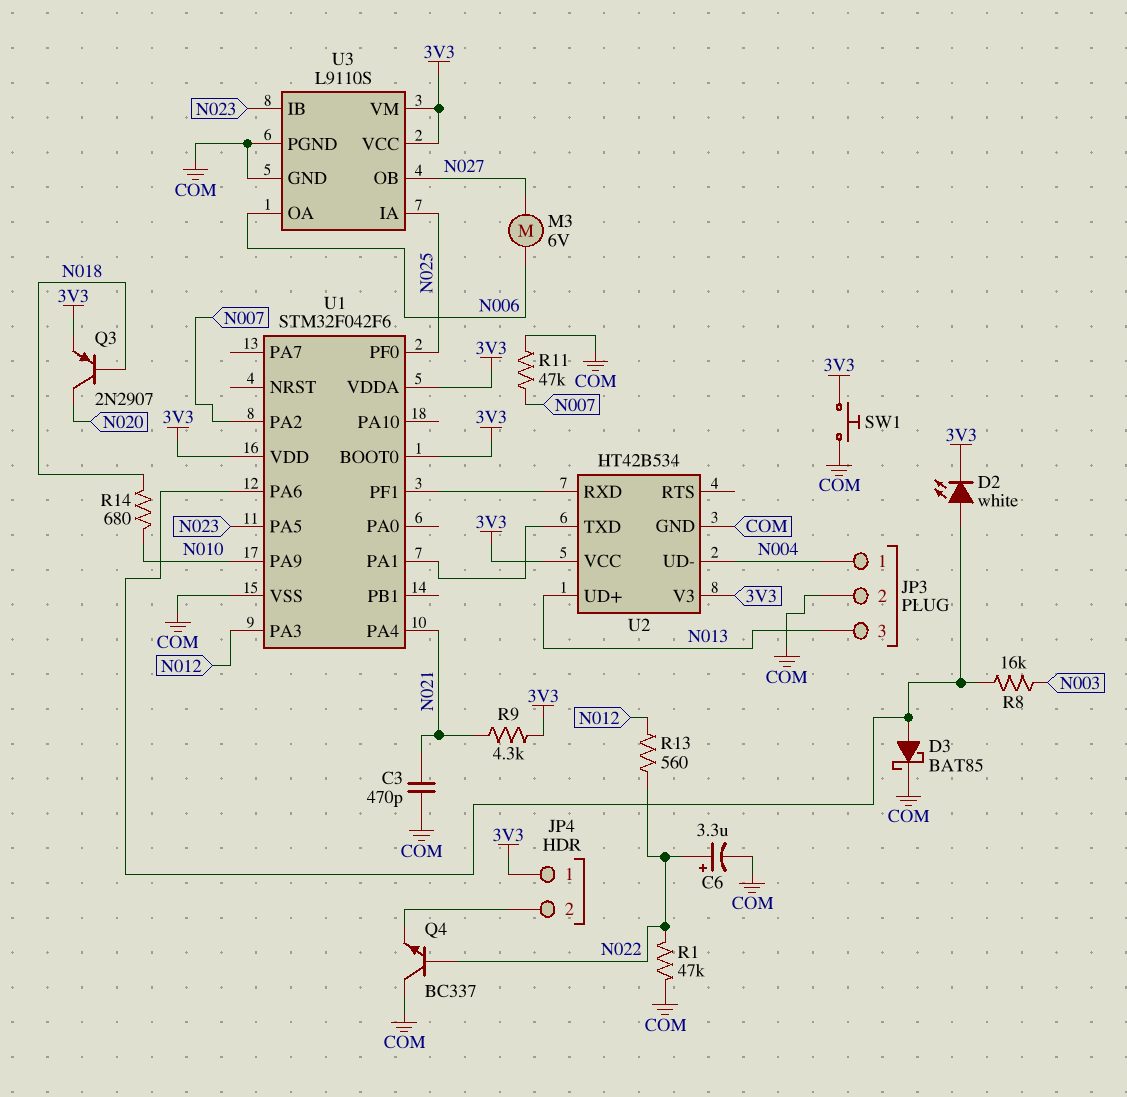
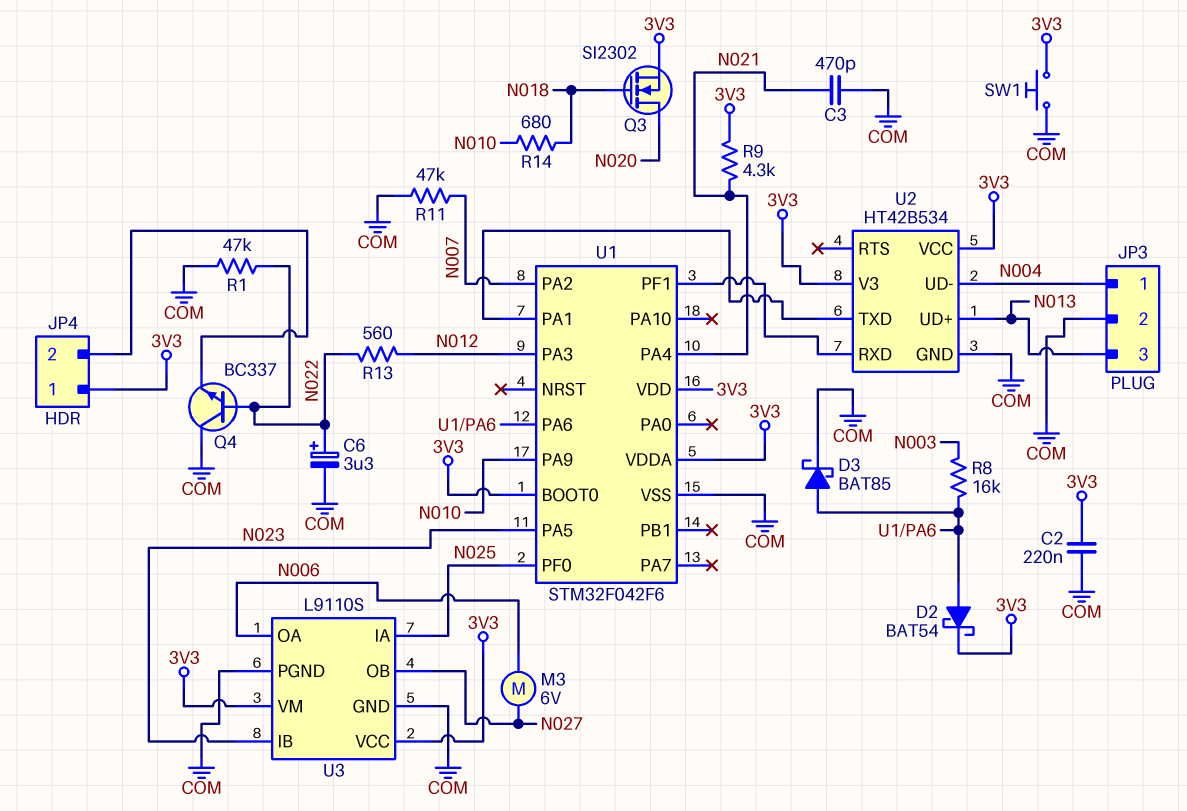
C2: none -> 220nF (3V3, COM)
D2: LED white (A U1/PA6, K 3V3) -> schottky BAT54 (A U1/PA6, K 3V3)
Q3: PNP 2N2907 (B N018, C N020, E 3V3) -> NMOS SI2302 (G N018, D N020, S 3V3)

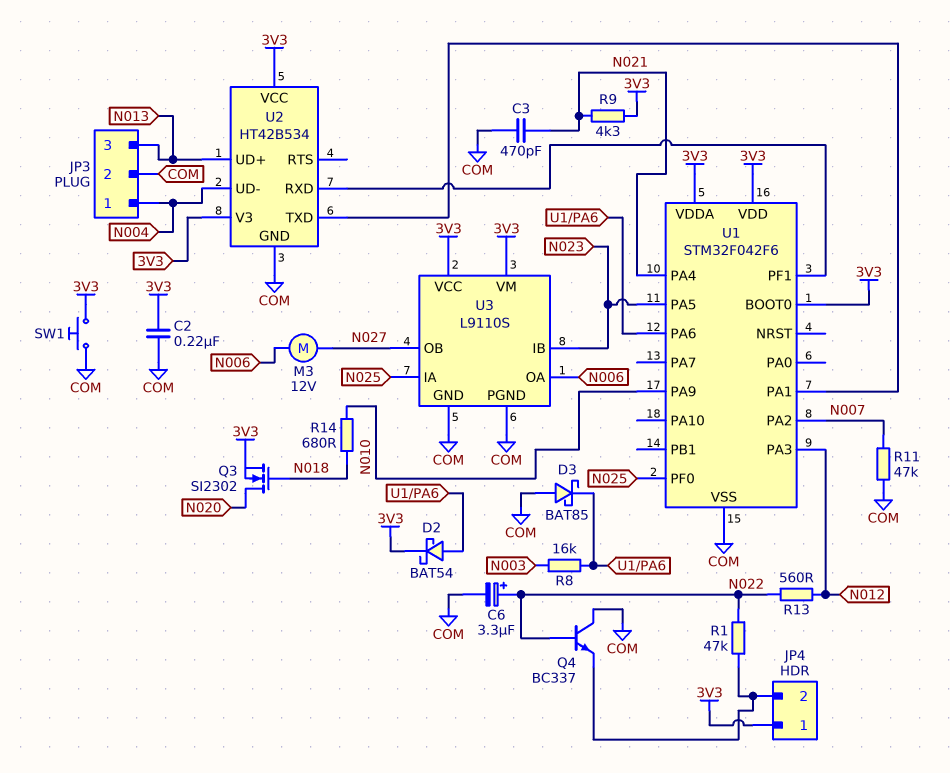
D3: schottky BAT85 (A U1/PA6, K COM) -> schottky BAT85 (A COM, K U1/PA6)
M3: motor 6V (N006, N027) -> motor 12V (N006, N027)
R1: 47k (COM, N022) -> 47k (JP4/2, N022)

